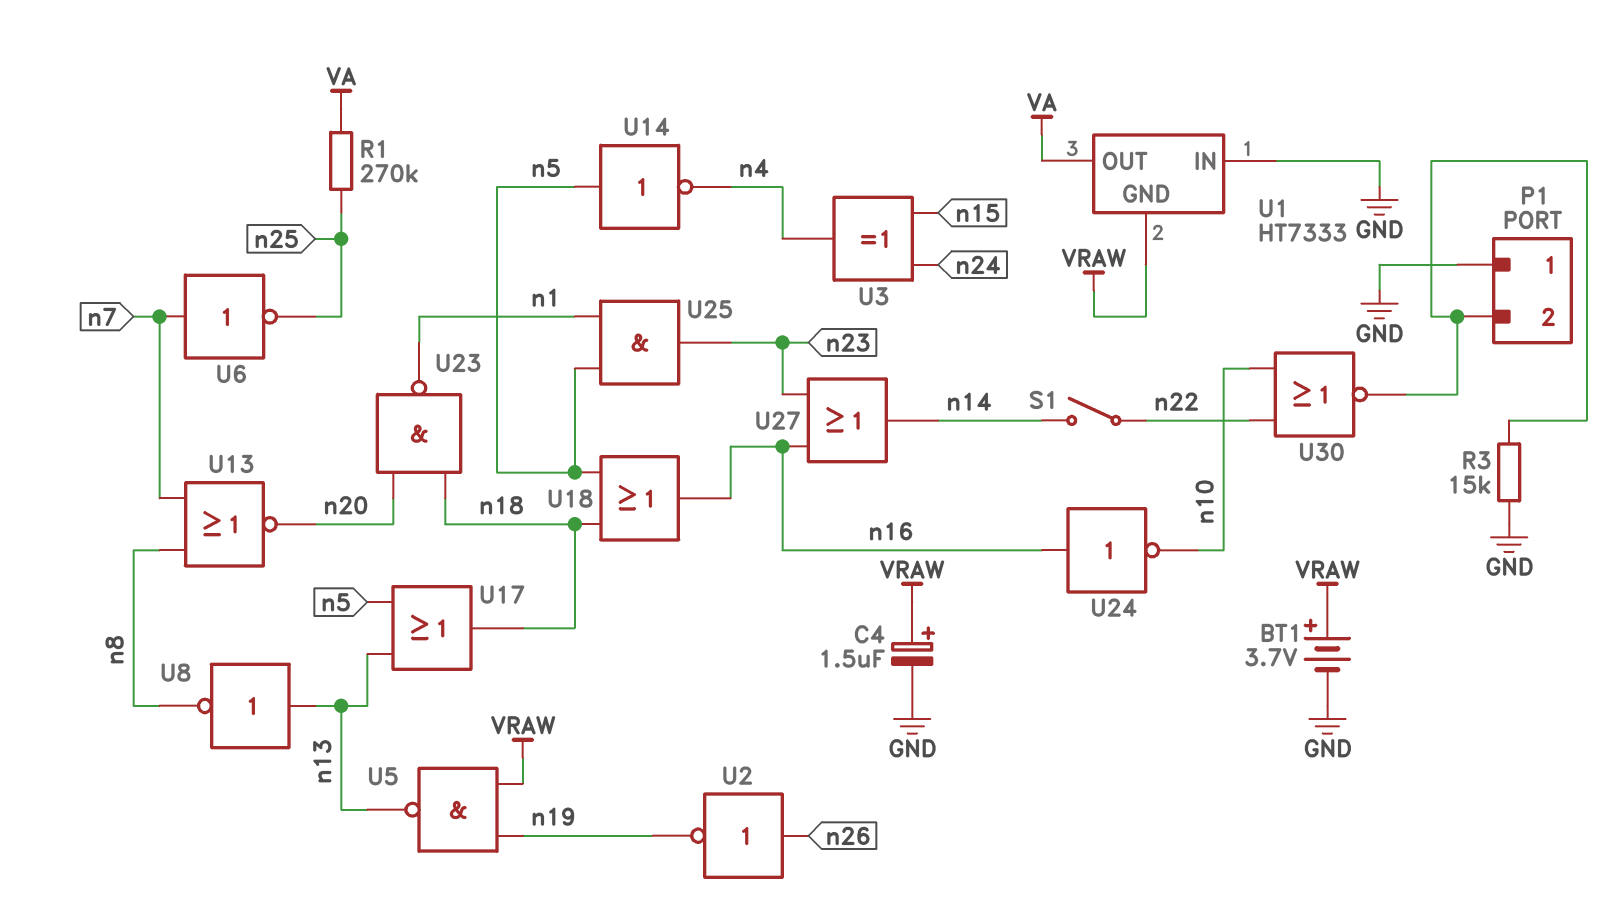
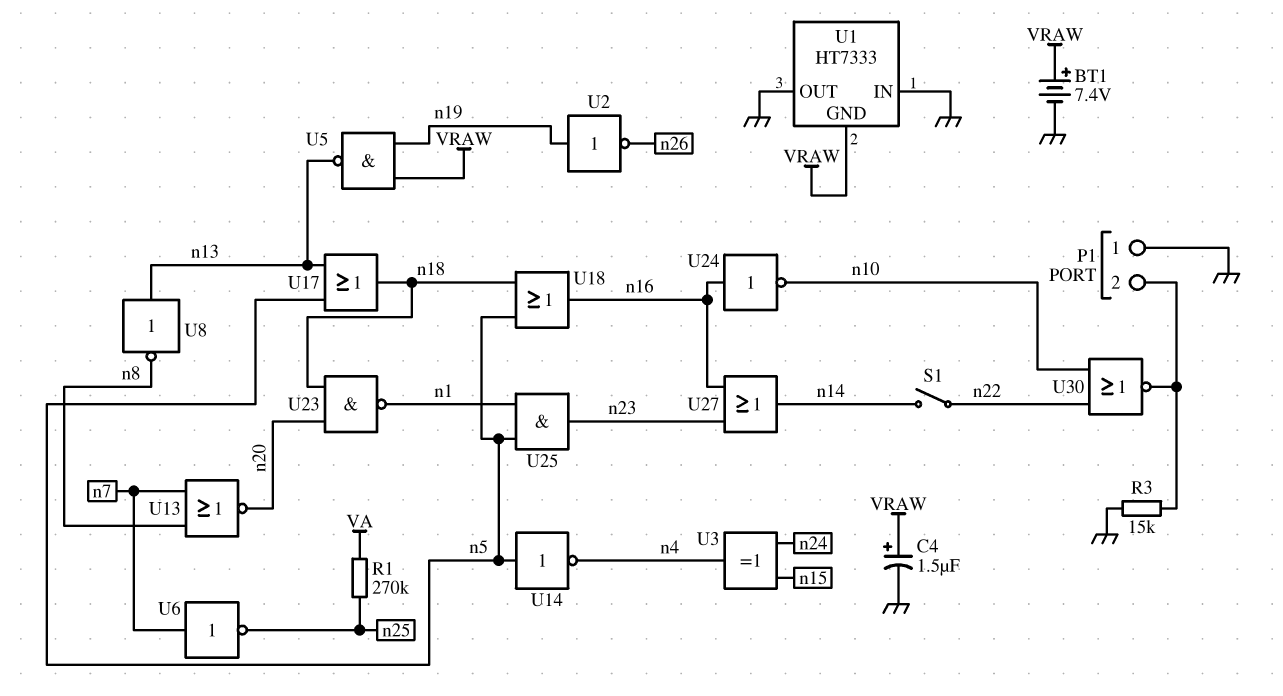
BT1: 3.7V (plus VRAW, minus GND) -> 7.4V (plus VRAW, minus GND)
U1 pin OUT: VA -> GND
U2: NOT (in n26, out n19) -> NOT (in n19, out n26)

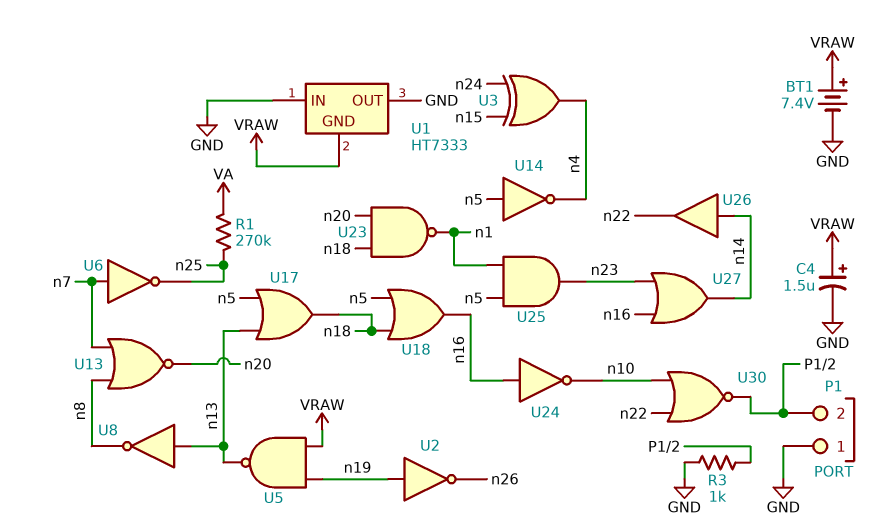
R3: 15k (GND, P1/2) -> 1k (GND, P1/2)
S1: switch (n14, n22) -> none
U26: none -> buffer (in n14, out n22)

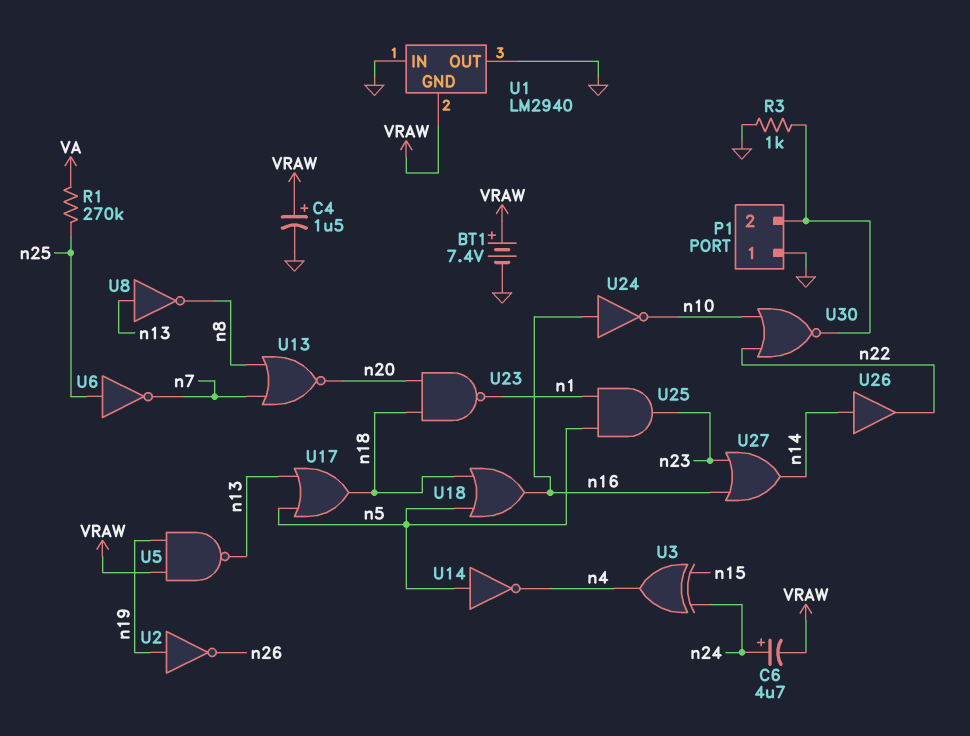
C6: none -> 4.7uF (plus n24, minus VRAW)
U1: HT7333 -> LM2940
U6: NOT (in n7, out n25) -> NOT (in n25, out n7)

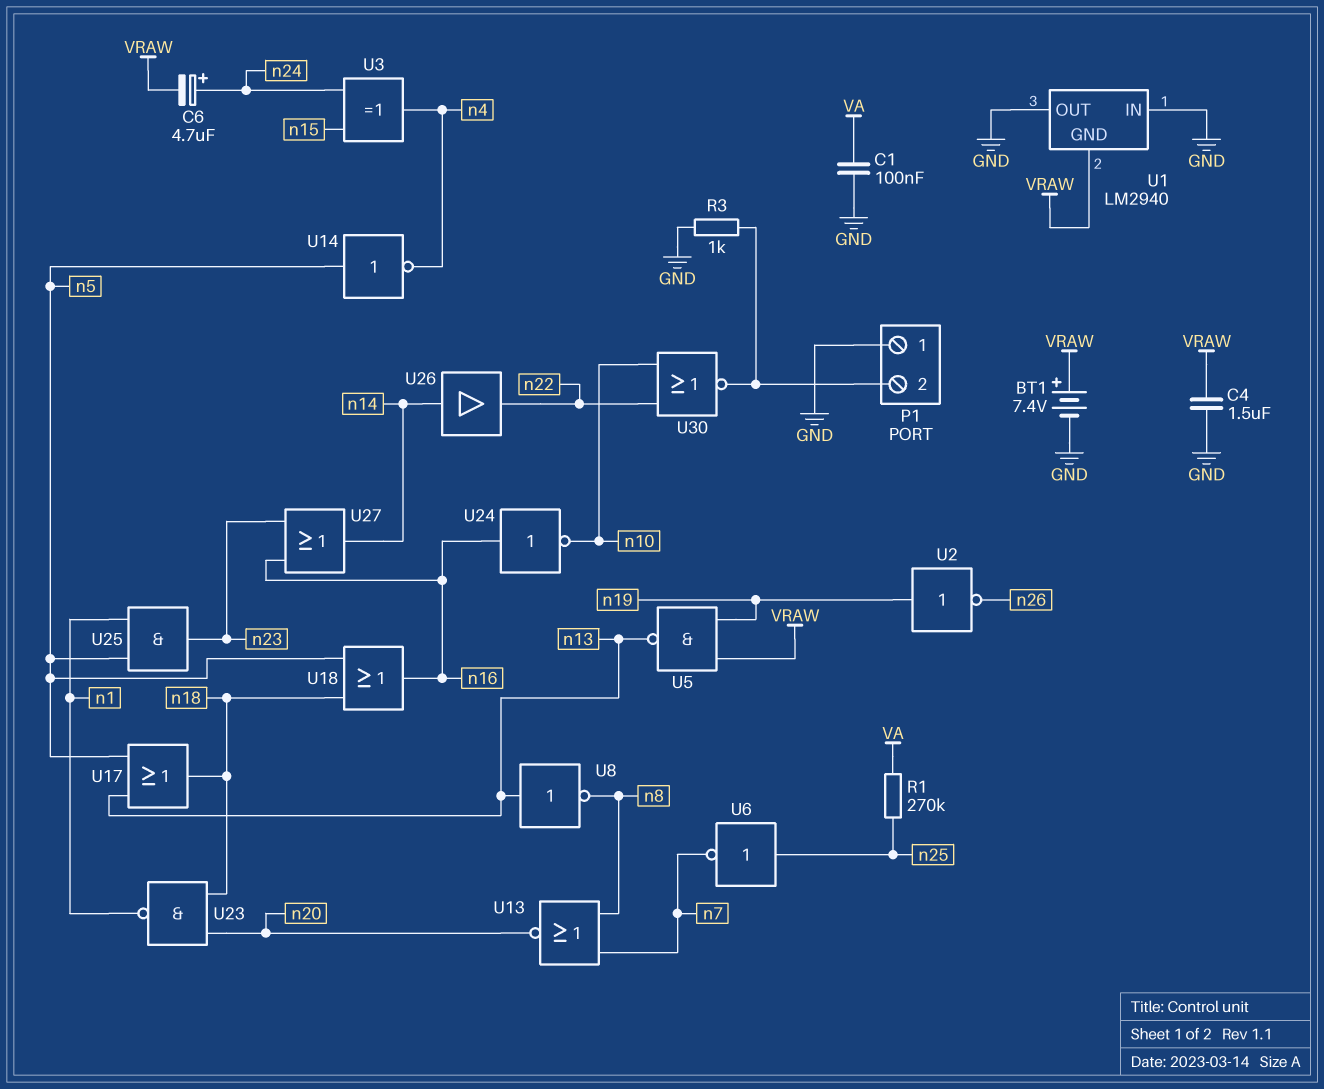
C1: none -> 100nF (GND, VA)
C4: 1.5uF (plus VRAW, minus GND) -> 1.5uF (GND, VRAW)

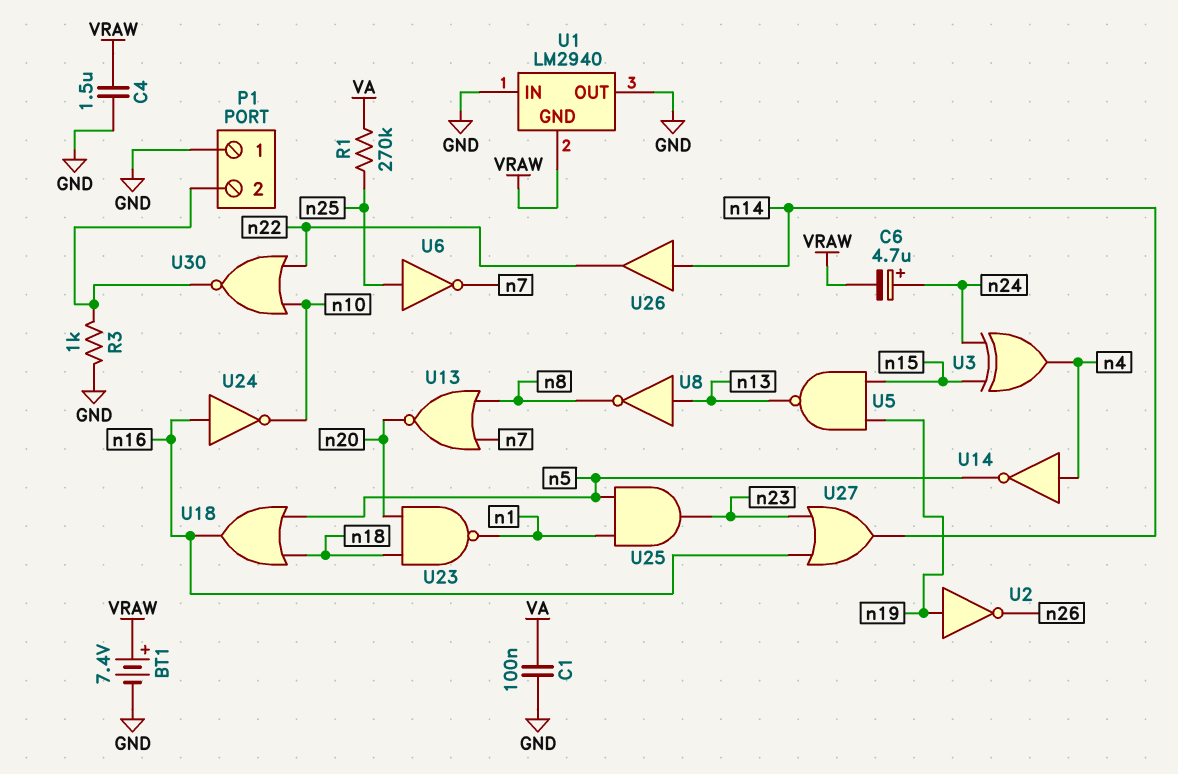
U5: NAND (in VRAW, in n19, out n13) -> NAND (in n15, in n19, out n13)
U14: NOT (in n5, out n4) -> NOT (in n4, out n5)
U17: OR (in n5, in n13, out n18) -> none

